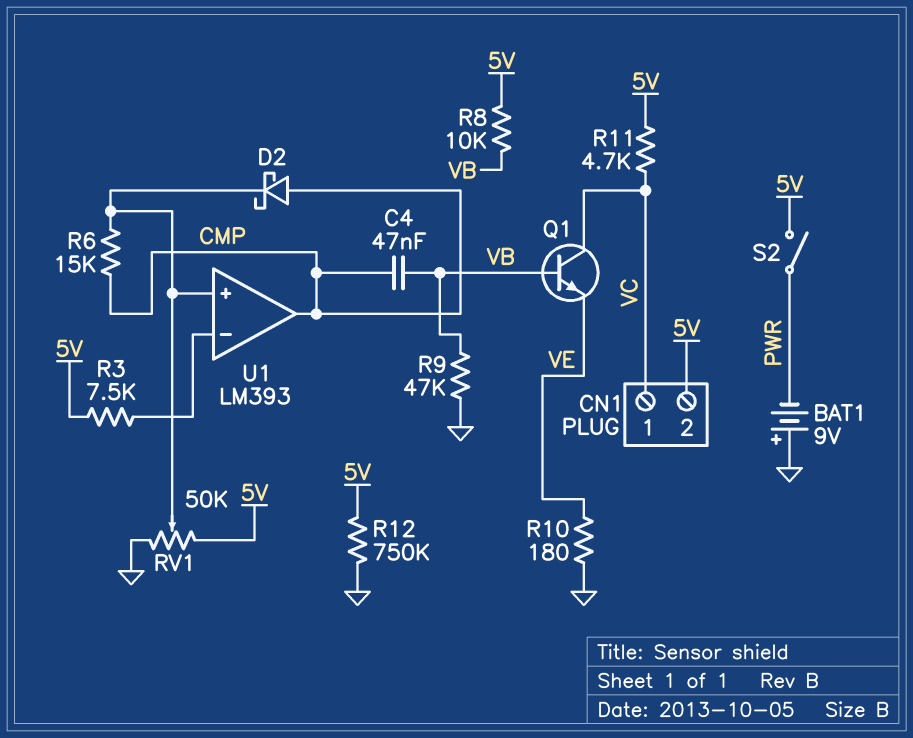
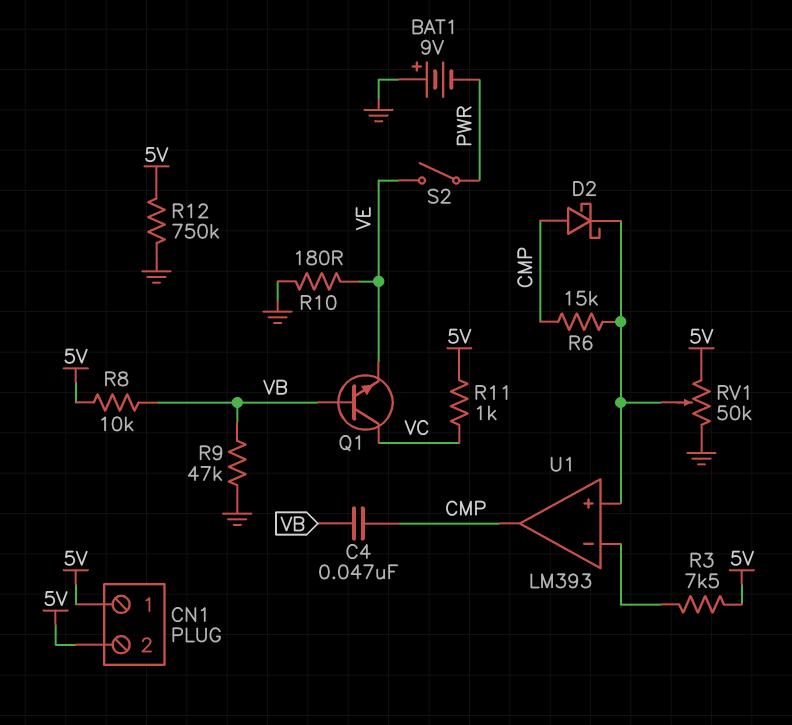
CN1 pin 1: VC -> 5V
R11: 4.7k (5V, VC) -> 1k (5V, VC)
S2: switch (5V, PWR) -> switch (PWR, VE)

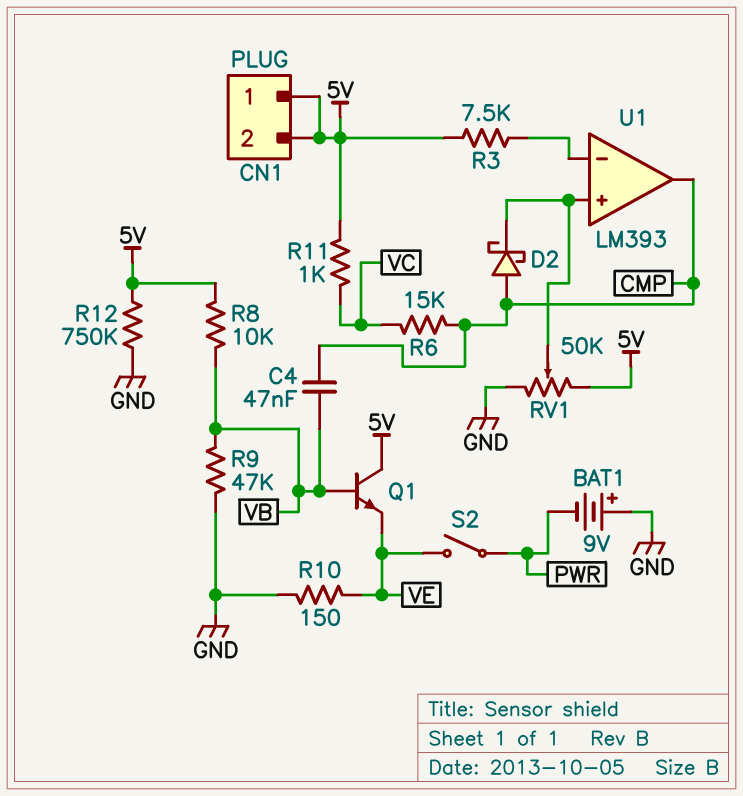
Q1: NPN (B VB, C VC, E VE) -> NPN (B VB, C 5V, E VE)
R6: 15k (CMP, U1/in+) -> 15k (CMP, VC)
R10: 180 (GND, VE) -> 150 (GND, VE)

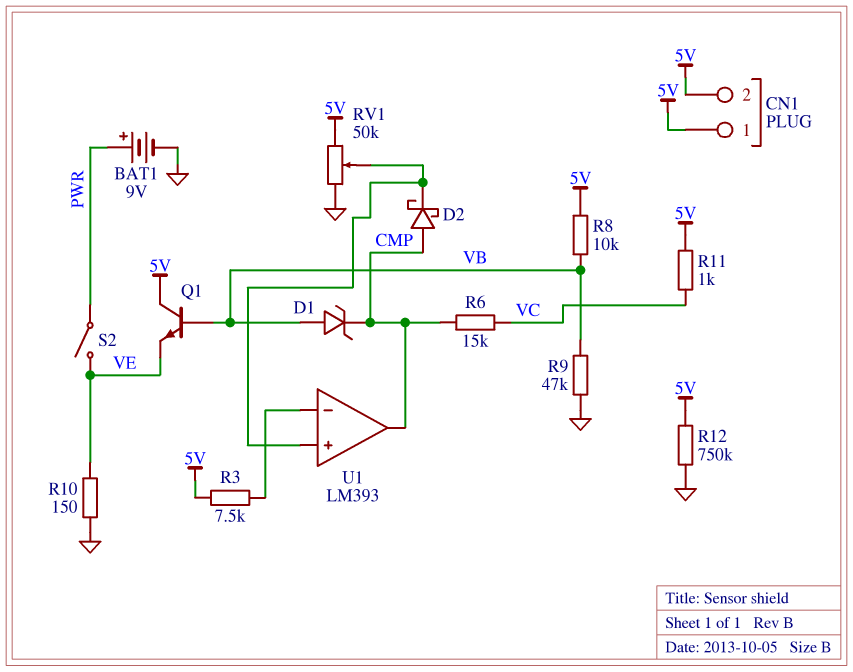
BAT1: 9V (plus GND, minus PWR) -> 9V (plus PWR, minus GND)
C4: 47nF (CMP, VB) -> none
D1: none -> zener (A VB, K CMP)

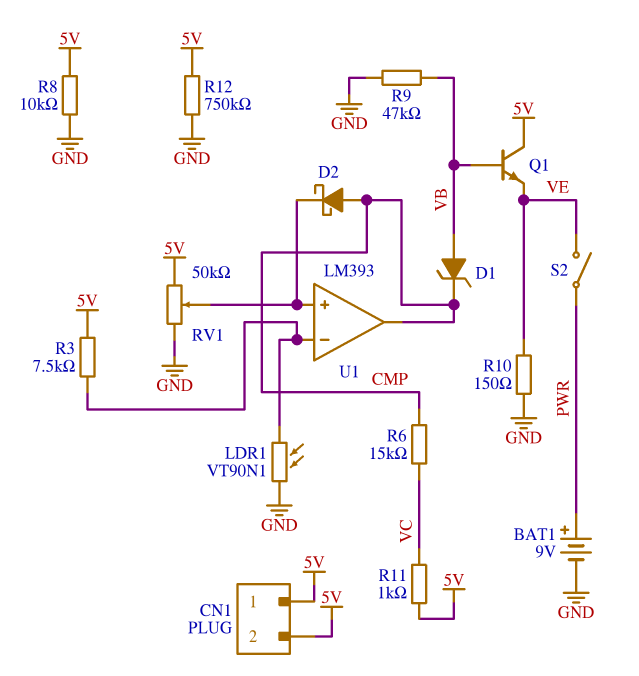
LDR1: none -> VT90N1 (GND, U1/in-)
R8: 10k (5V, VB) -> 10k (5V, GND)

